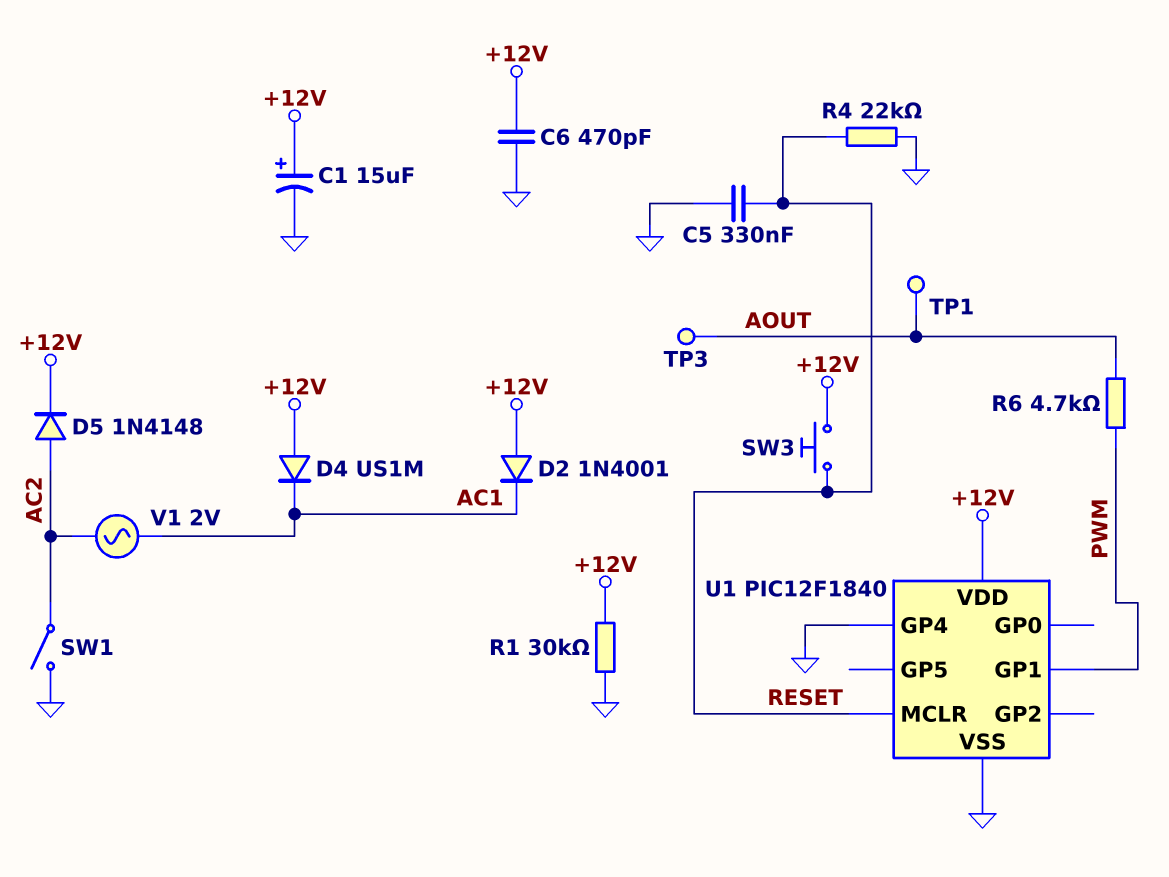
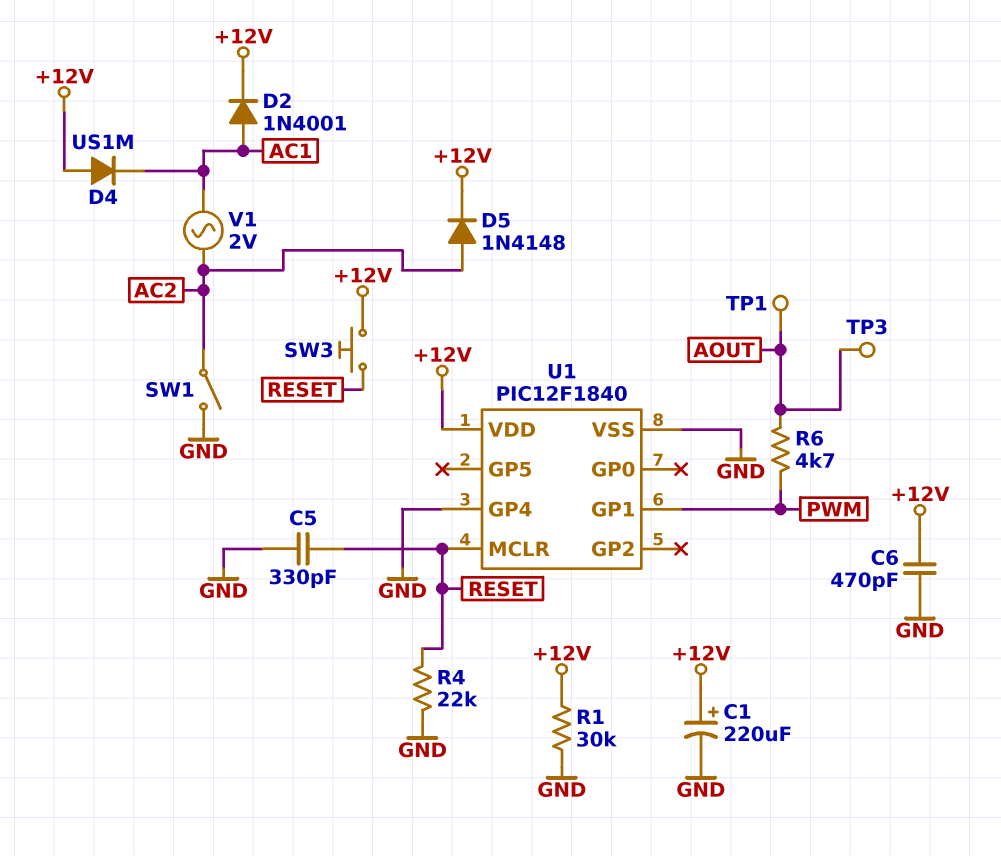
C1: 15uF (plus +12V, minus GND) -> 220uF (plus +12V, minus GND)
C5: 330nF (GND, RESET) -> 330pF (GND, RESET)
D2: diode 1N4001 (A +12V, K AC1) -> diode 1N4001 (A AC1, K +12V)

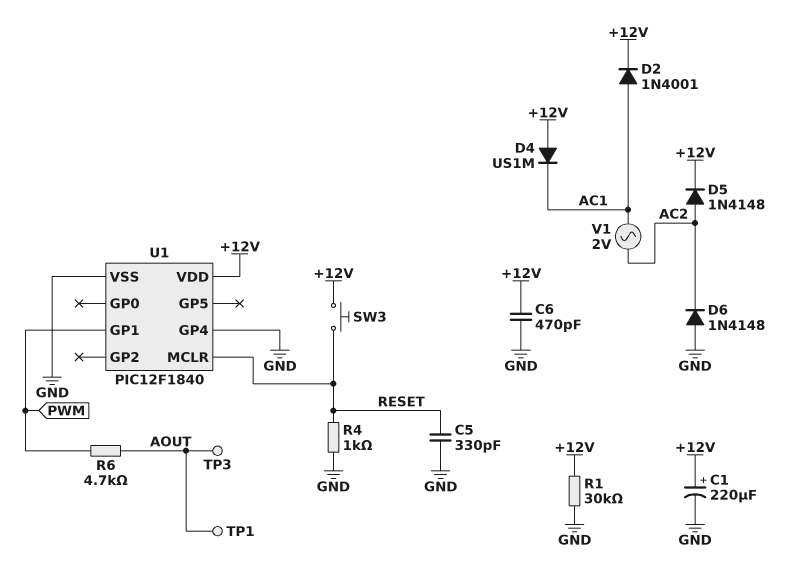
D6: none -> diode 1N4148 (A GND, K AC2)
R4: 22k (GND, RESET) -> 1k (GND, RESET)
SW1: switch (AC2, GND) -> none

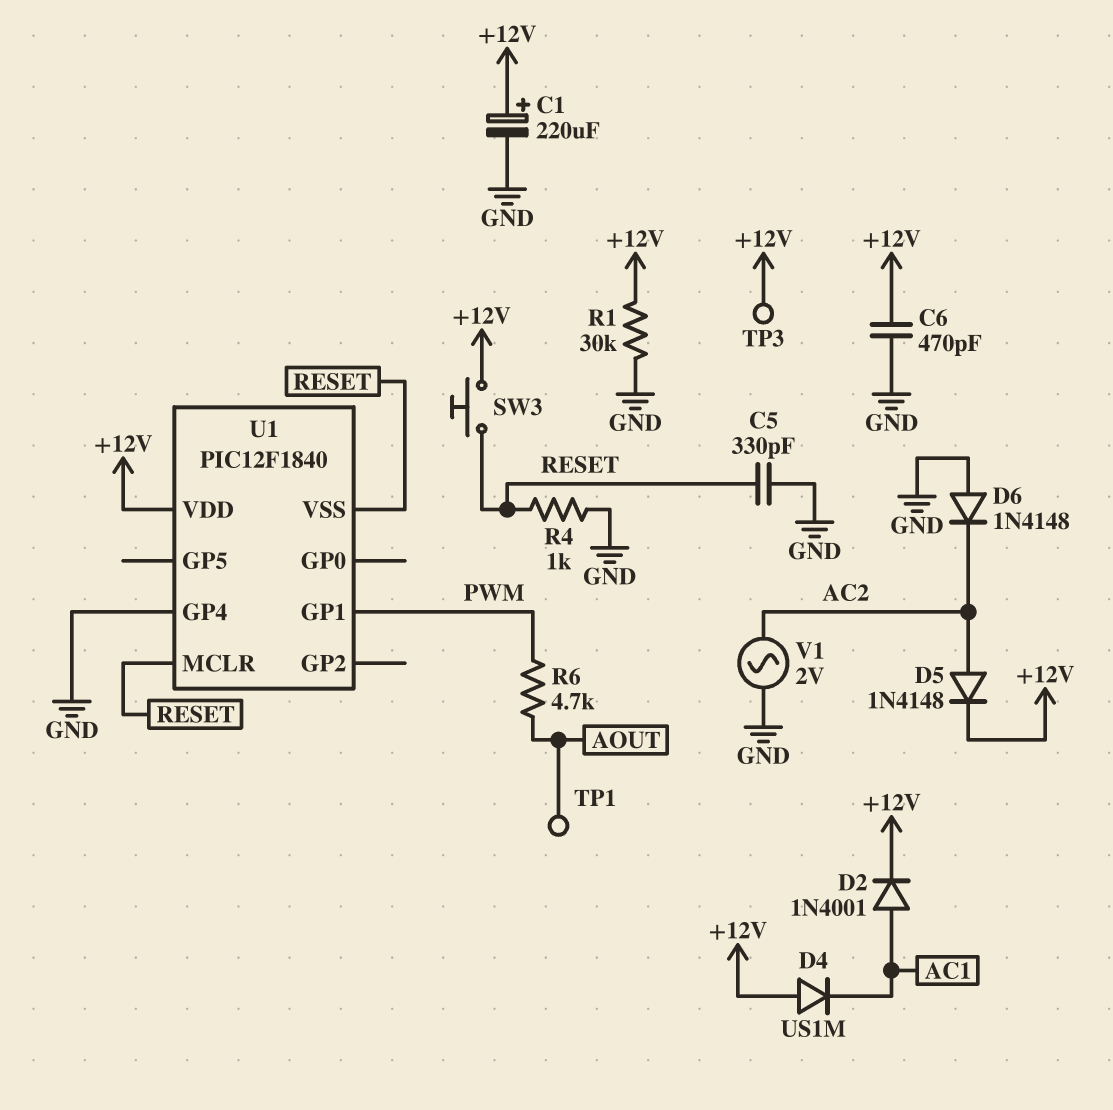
TP3: test point (AOUT) -> test point (+12V)
U1 pin VSS: GND -> RESET
V1: AC 2V (AC1, AC2) -> AC 2V (AC2, GND)

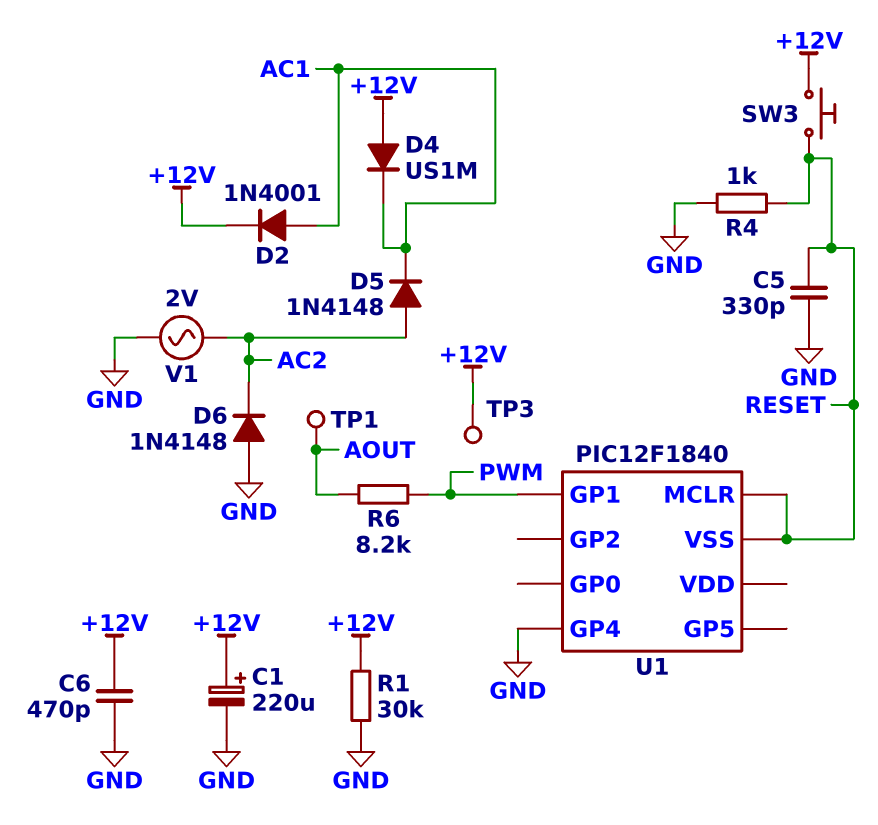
D5: diode 1N4148 (A AC2, K +12V) -> diode 1N4148 (A AC2, K AC1)
R6: 4.7k (AOUT, PWM) -> 8.2k (AOUT, PWM)
U1 pin VDD: +12V -> none

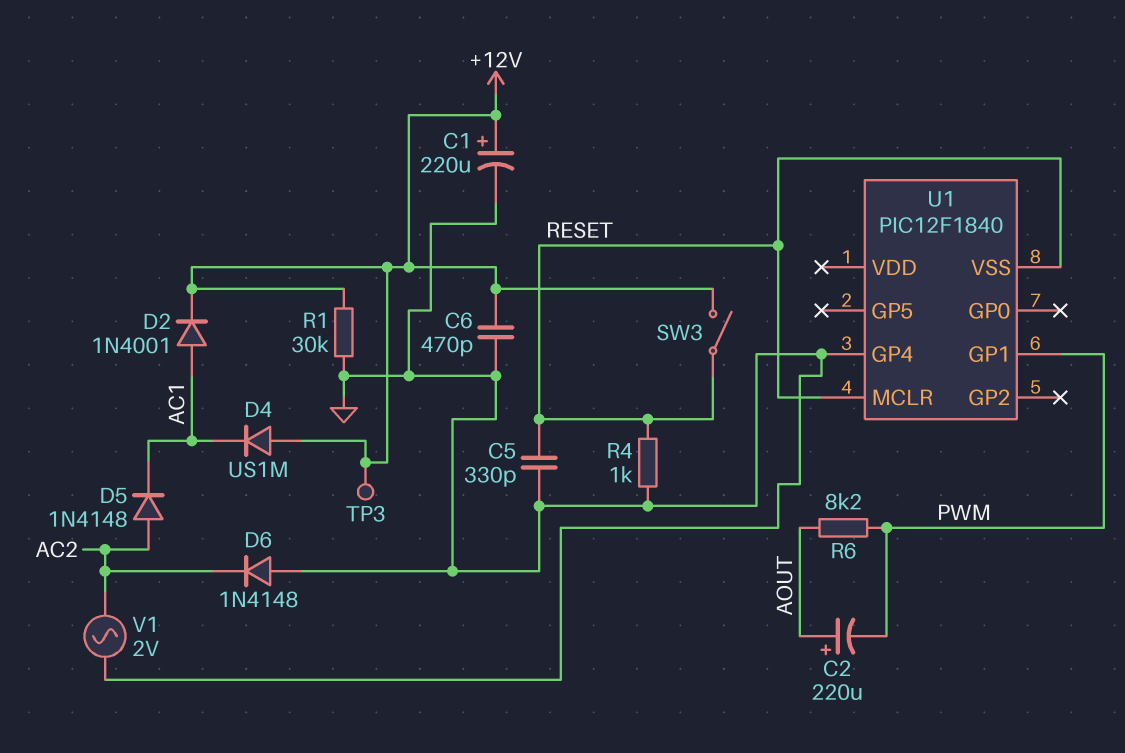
C2: none -> 220uF (plus AOUT, minus PWM)
SW3: button (+12V, RESET) -> switch (+12V, RESET)
TP1: test point (AOUT) -> none

